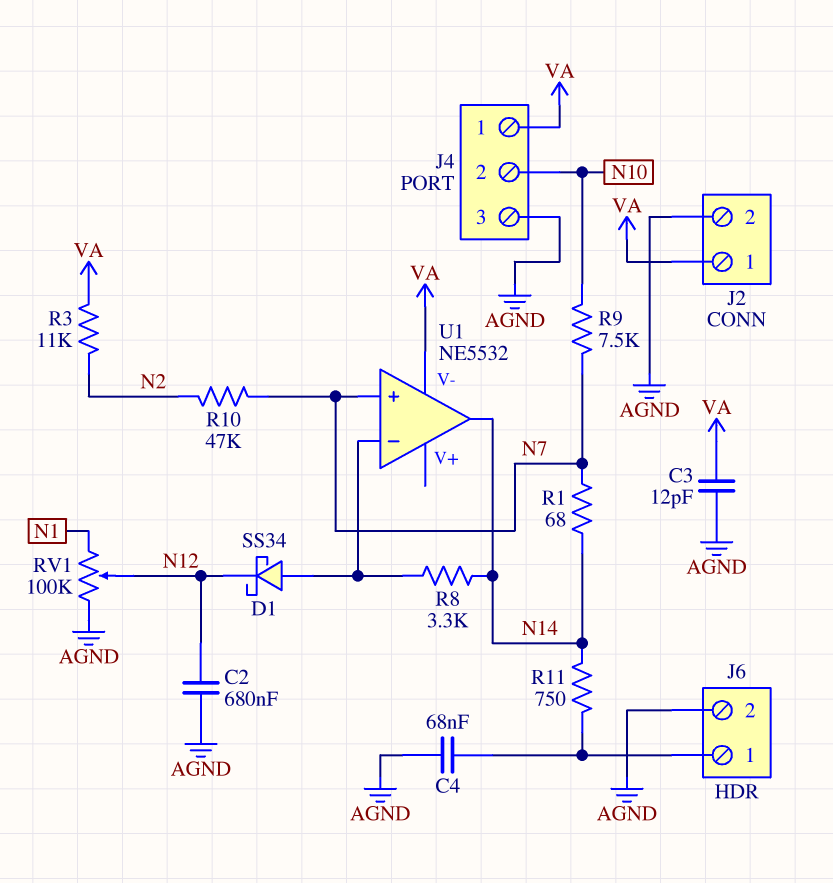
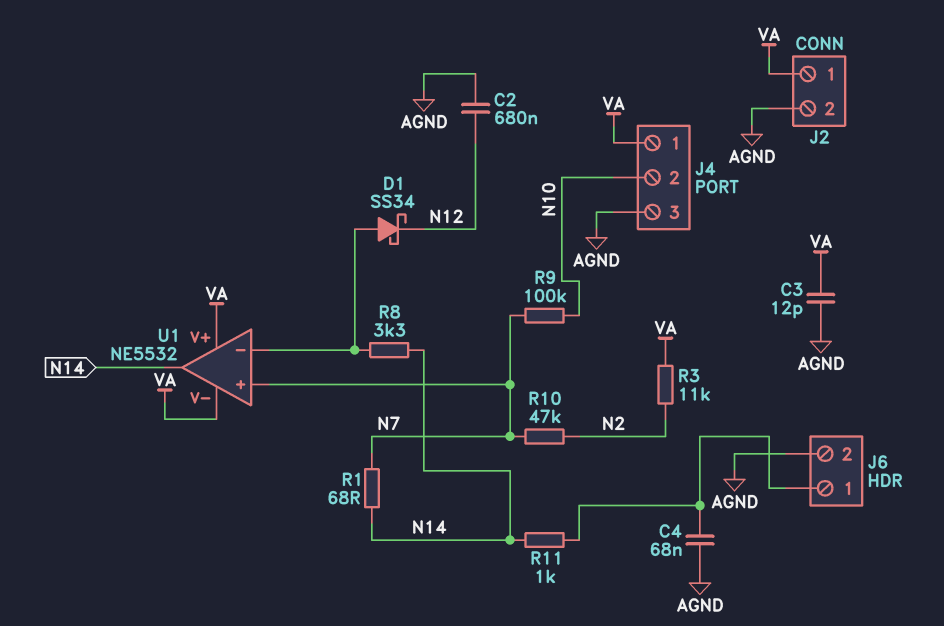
R9: 7.5k (N7, N10) -> 100k (N7, N10)
R11: 750 (J6/1, N14) -> 1k (J6/1, N14)
RV1: 100k (AGND, N1, wiper N12) -> none
U1 pin V+: none -> VA

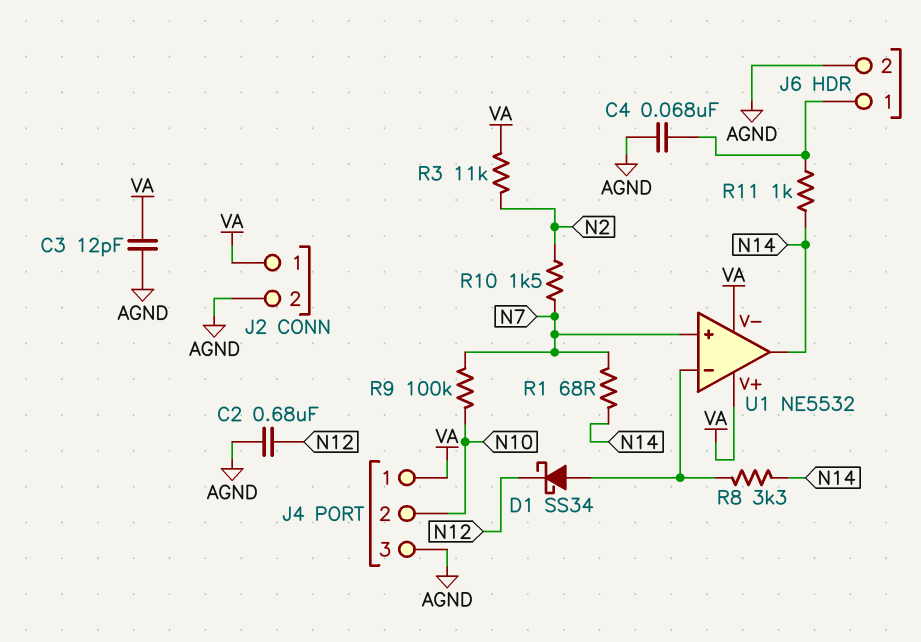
R10: 47k (N2, N7) -> 1.5k (N2, N7)

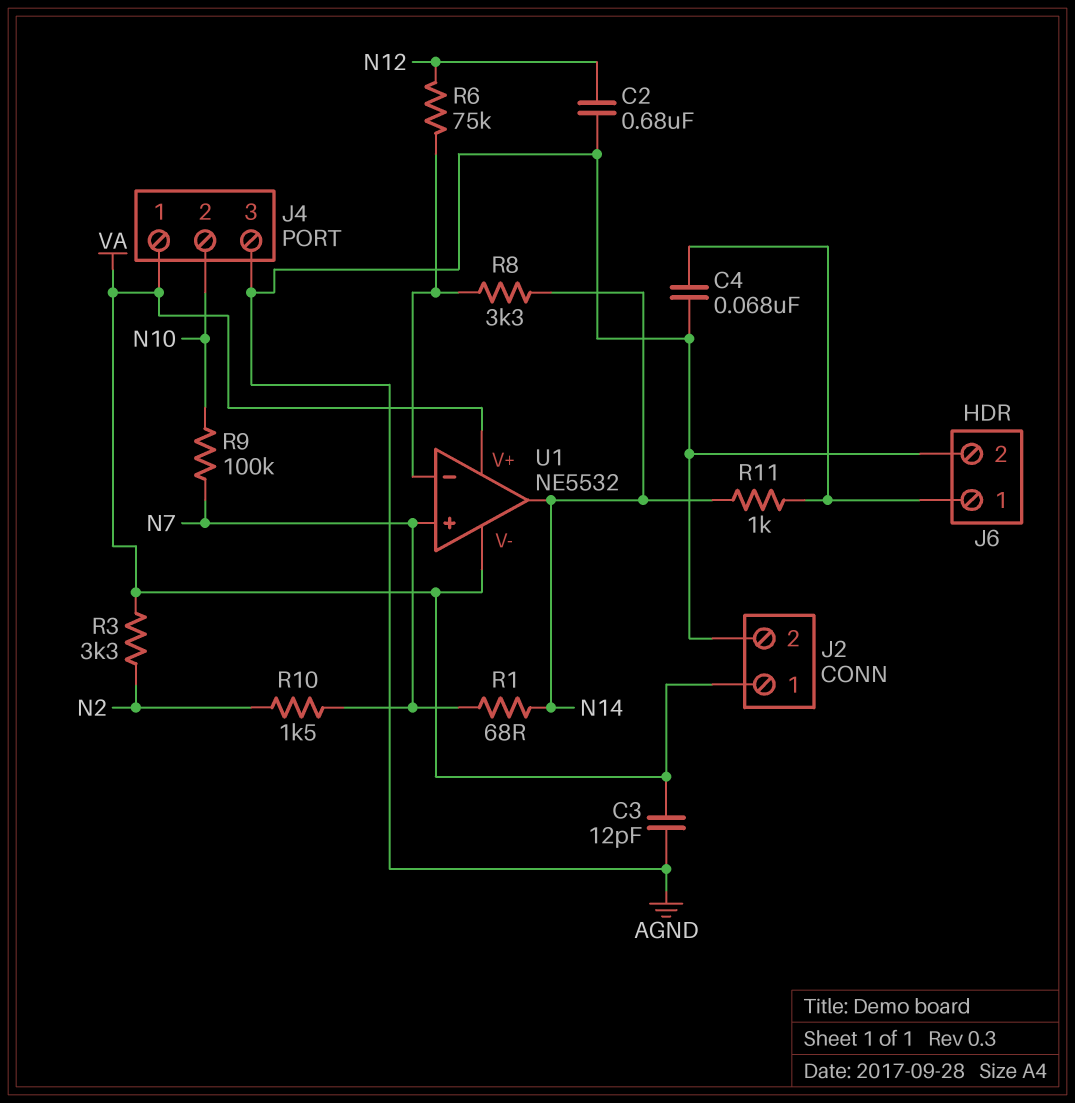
D1: schottky SS34 (A U1/in-, K N12) -> none
R3: 11k (N2, VA) -> 3.3k (N2, VA)
R6: none -> 75k (N12, U1/in-)

